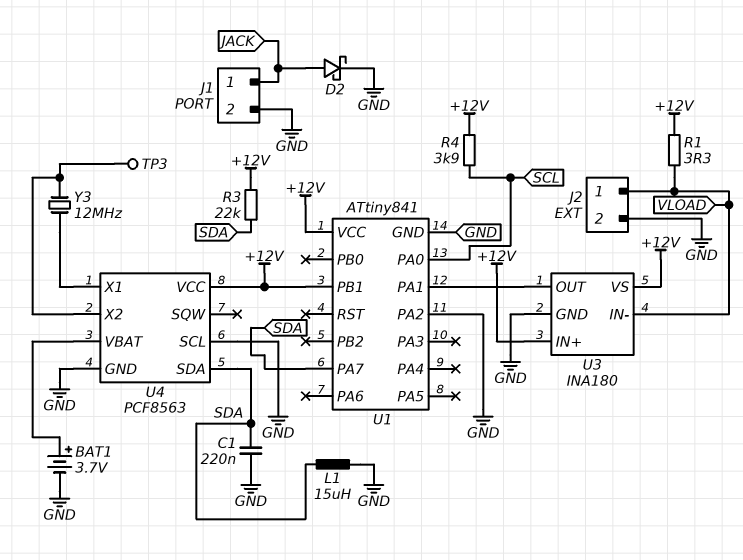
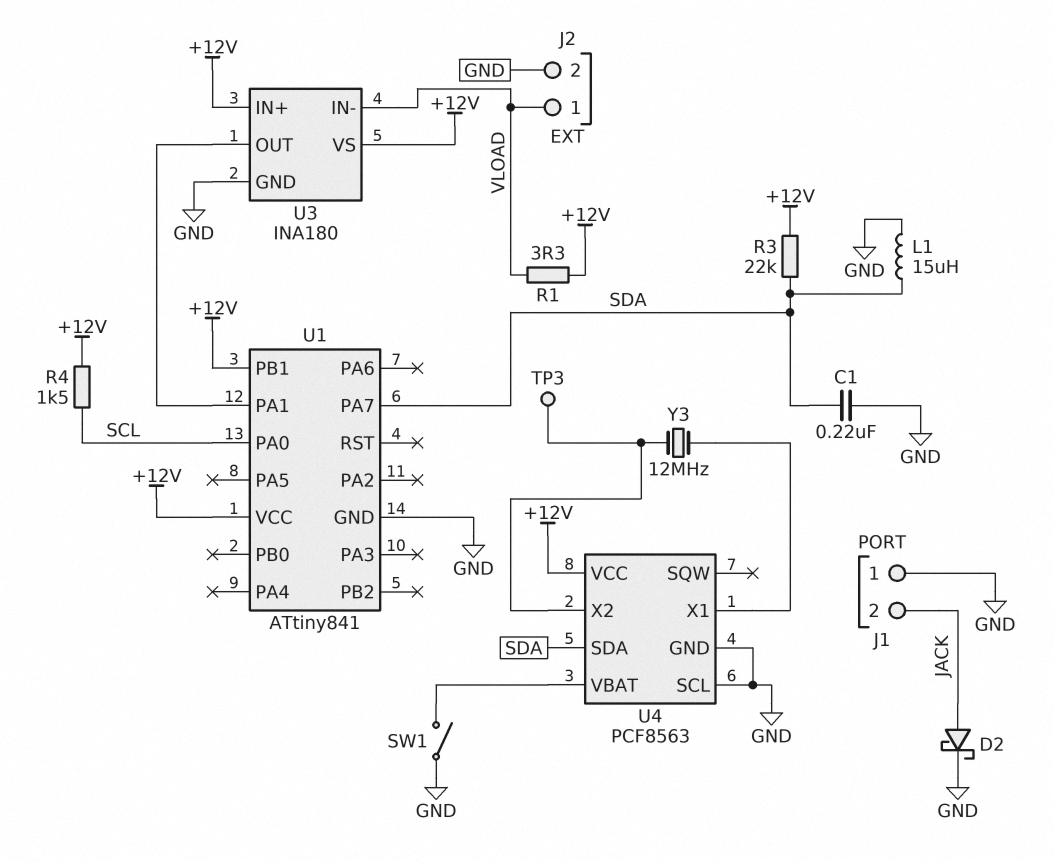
BAT1: 3.7V (plus U4/VBAT, minus GND) -> none
J1 pin 1: JACK -> GND
J1 pin 2: GND -> JACK
R4: 3.9k (+12V, SCL) -> 1.5k (+12V, SCL)
SW1: none -> switch (GND, U4/VBAT)
U1 pin PA2: GND -> none

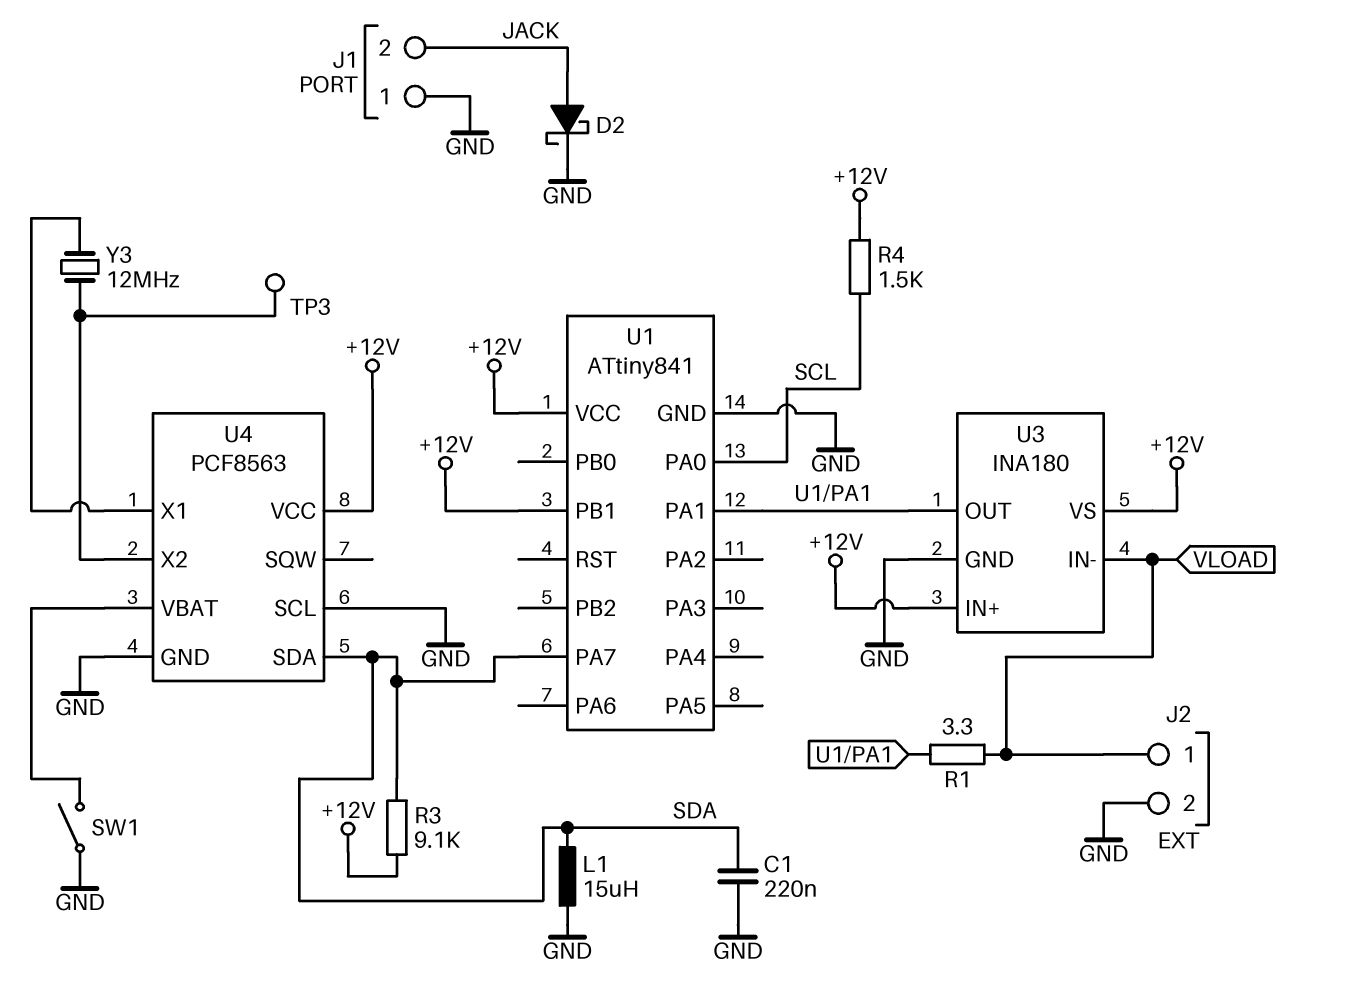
R1: 3.3 (+12V, VLOAD) -> 3.3 (U1/PA1, VLOAD)
R3: 22k (+12V, SDA) -> 9.1k (+12V, SDA)

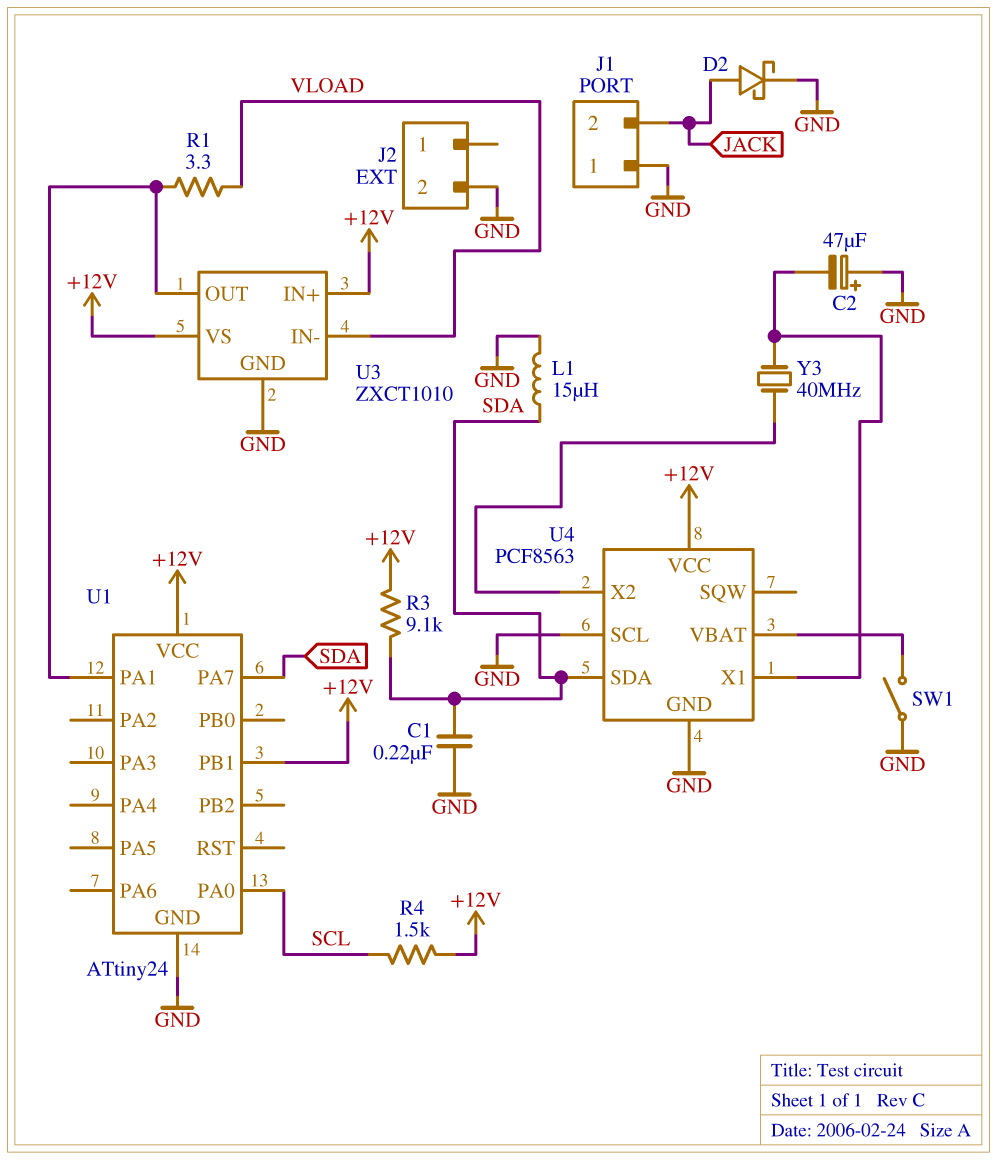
C2: none -> 47uF (plus GND, minus U4/X1)
J2 pin 1: VLOAD -> none
TP3: test point (U4/X2) -> none
U1: ATtiny841 -> ATtiny24
U3: INA180 -> ZXCT1010
Y3: 12MHz (U4/X1, U4/X2) -> 40MHz (U4/X1, U4/X2)

